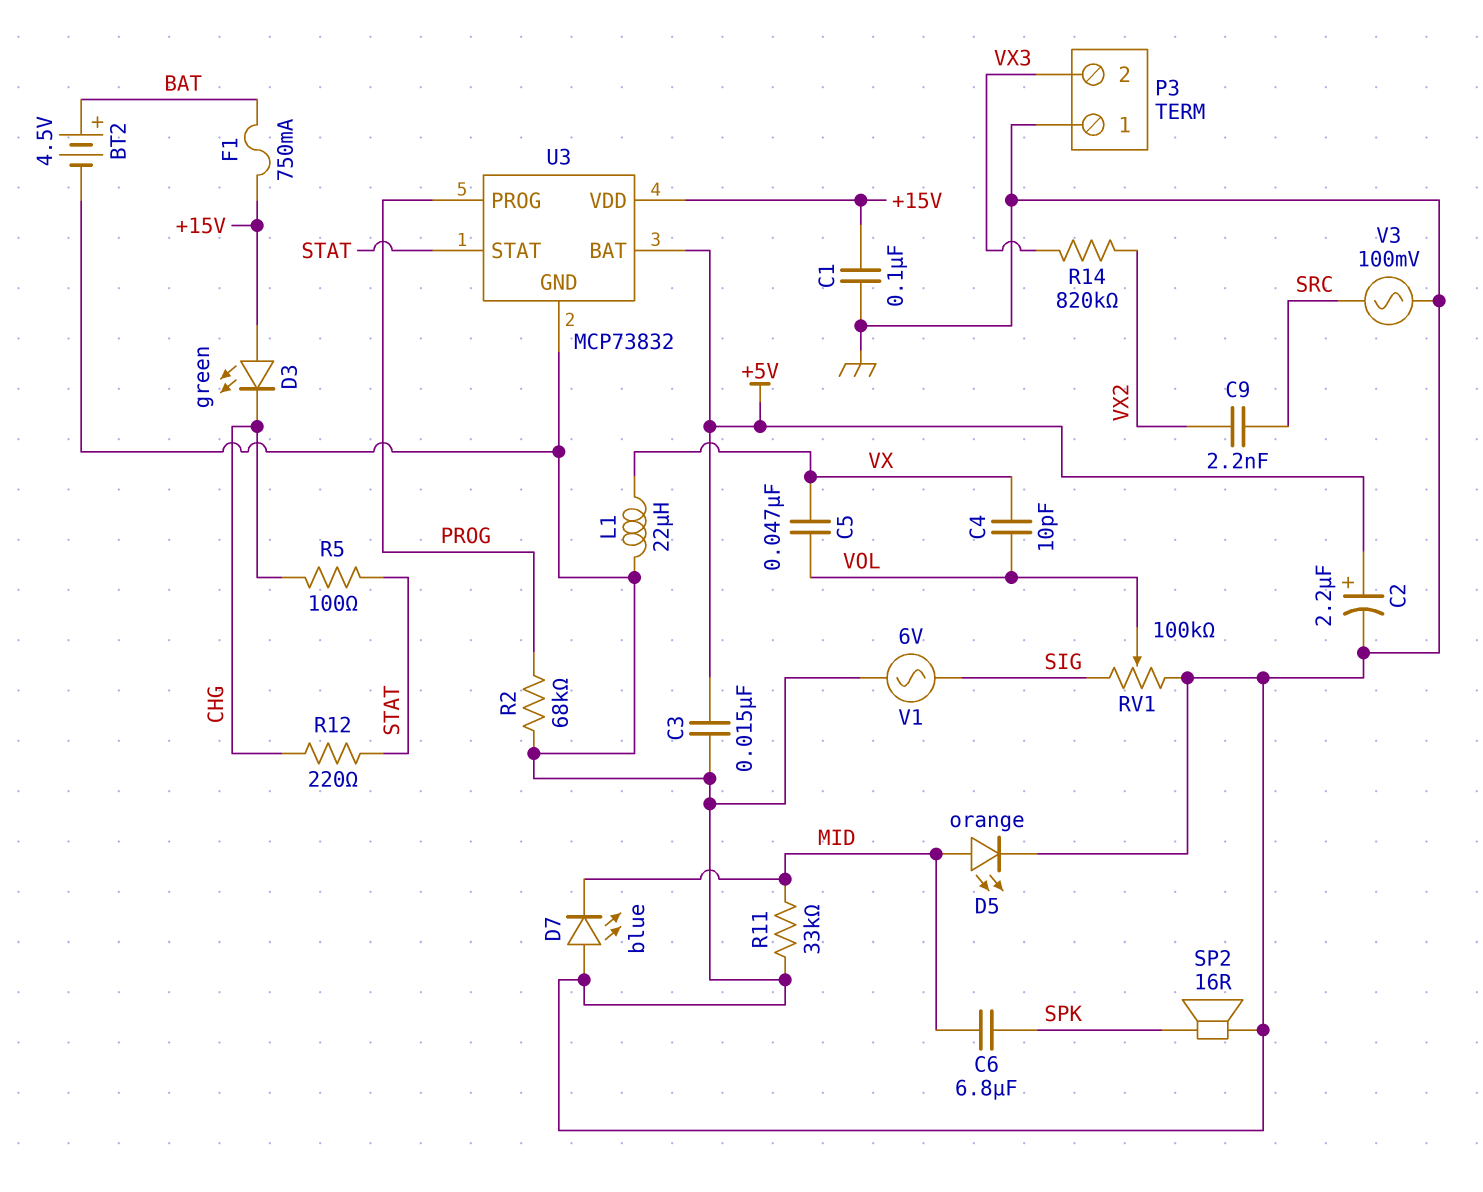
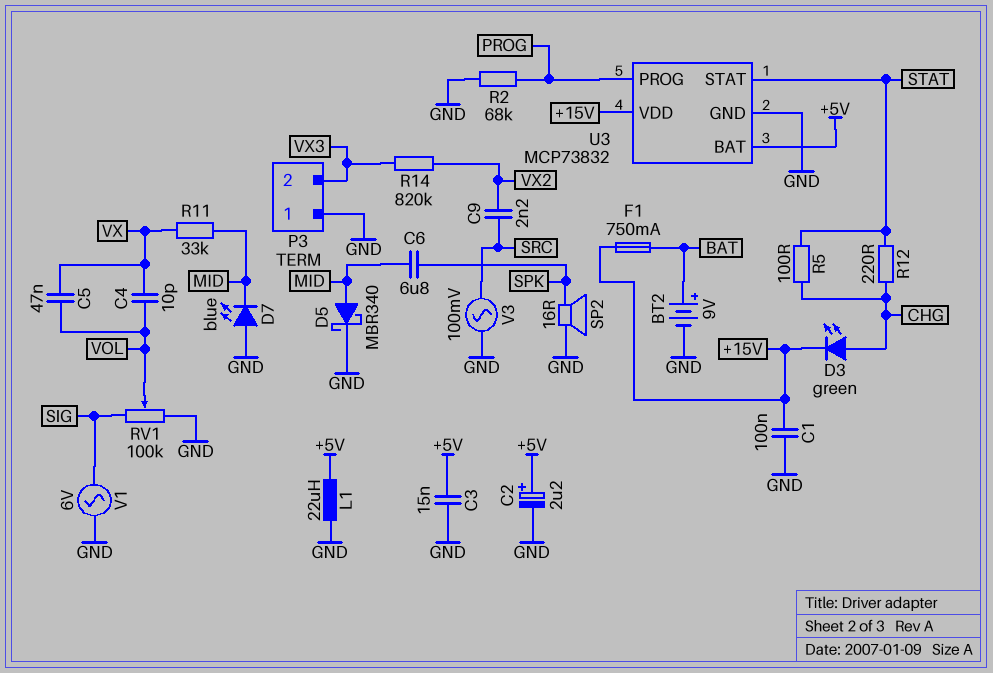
BT2: 4.5V (plus BAT, minus GND) -> 9V (plus BAT, minus GND)
D3: LED green (A +15V, K CHG) -> LED green (A CHG, K +15V)
D5: LED orange (A MID, K GND) -> schottky MBR340 (A MID, K GND)
L1: 22uH (GND, VX) -> 22uH (+5V, GND)
R11: 33k (GND, MID) -> 33k (MID, VX)

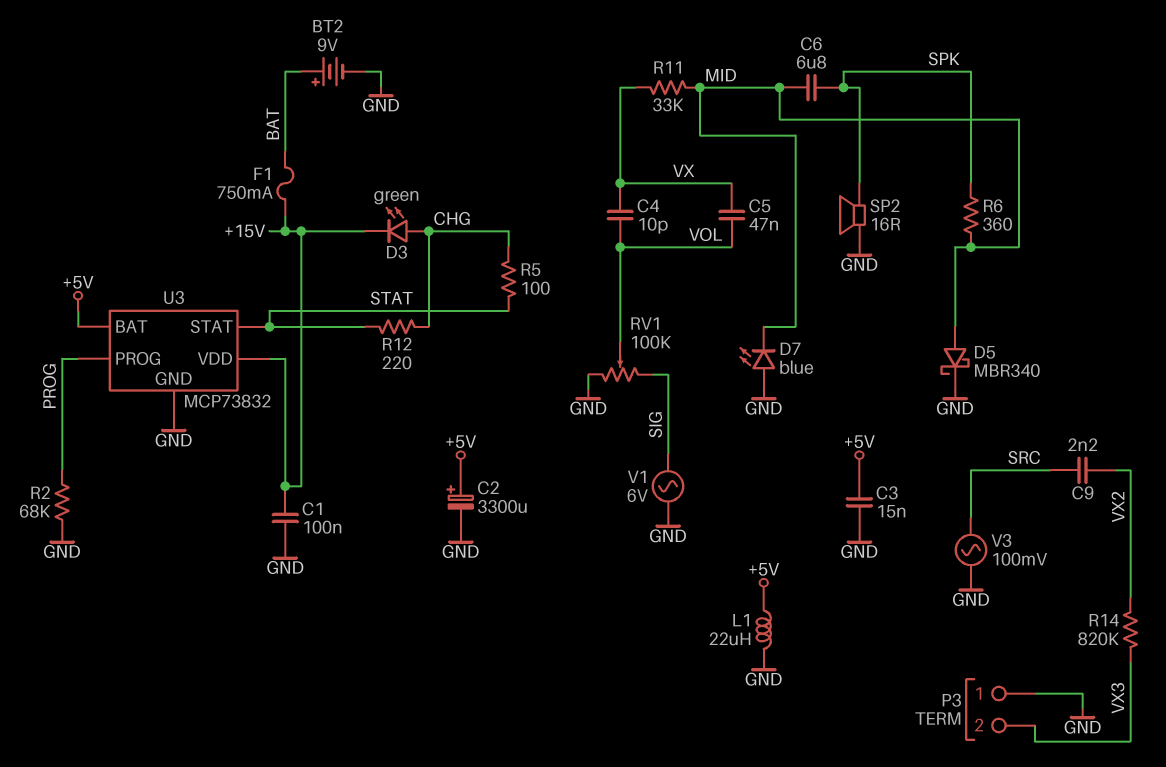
C2: 2.2uF (plus +5V, minus GND) -> 3300uF (plus +5V, minus GND)
R6: none -> 360 (MID, SPK)

